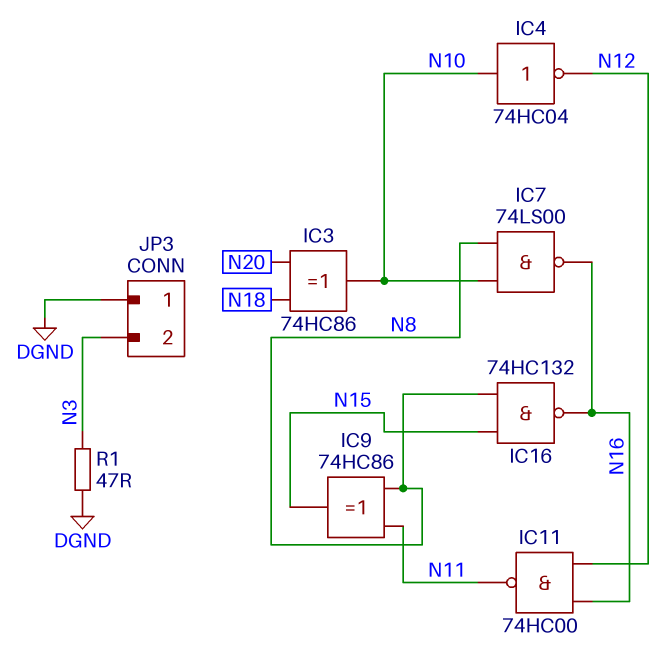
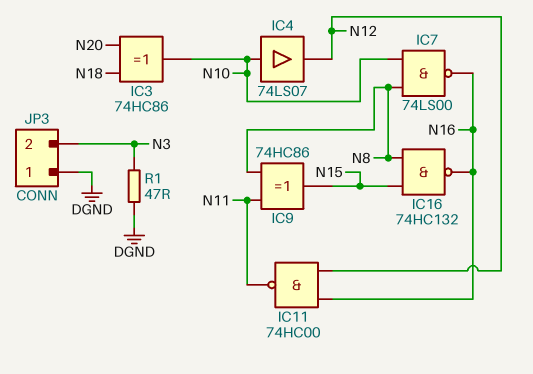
IC4: NOT 74HC04 (in N10, out N12) -> buffer 74LS07 (in N10, out N12)

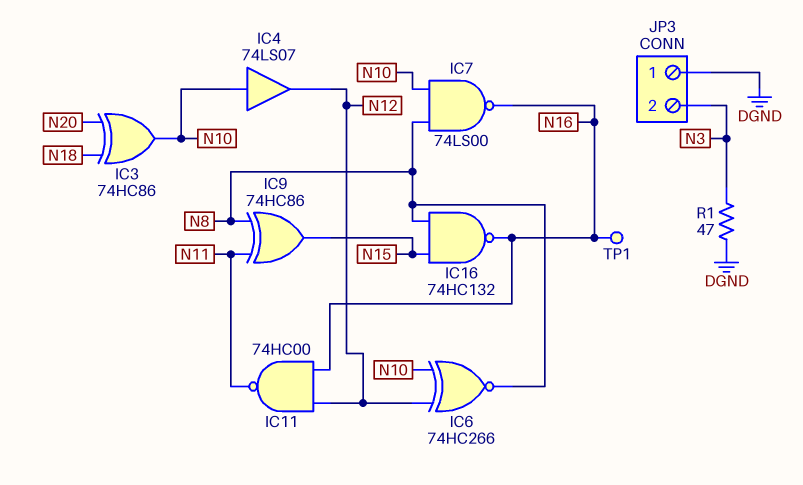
IC6: none -> XNOR 74HC266 (in N10, in N12, out N8)
TP1: none -> test point (N16)

